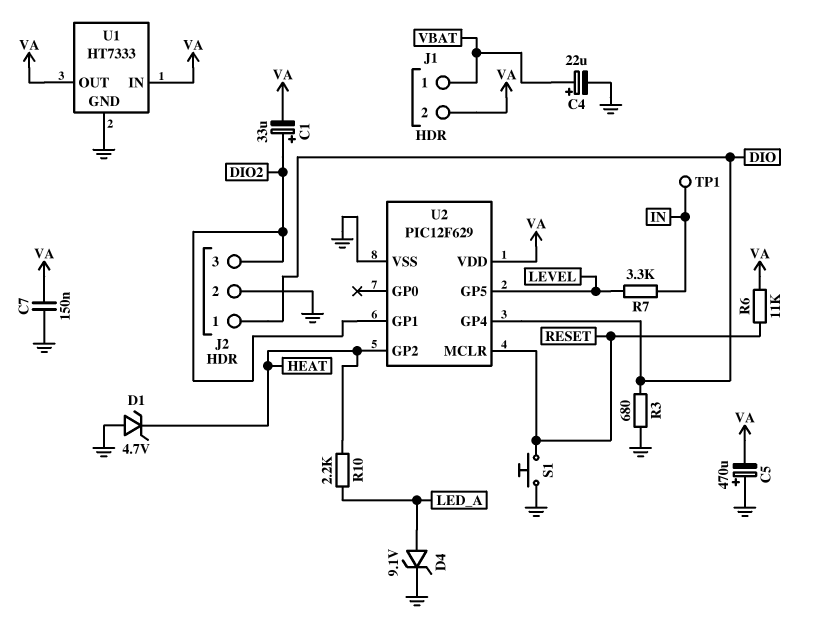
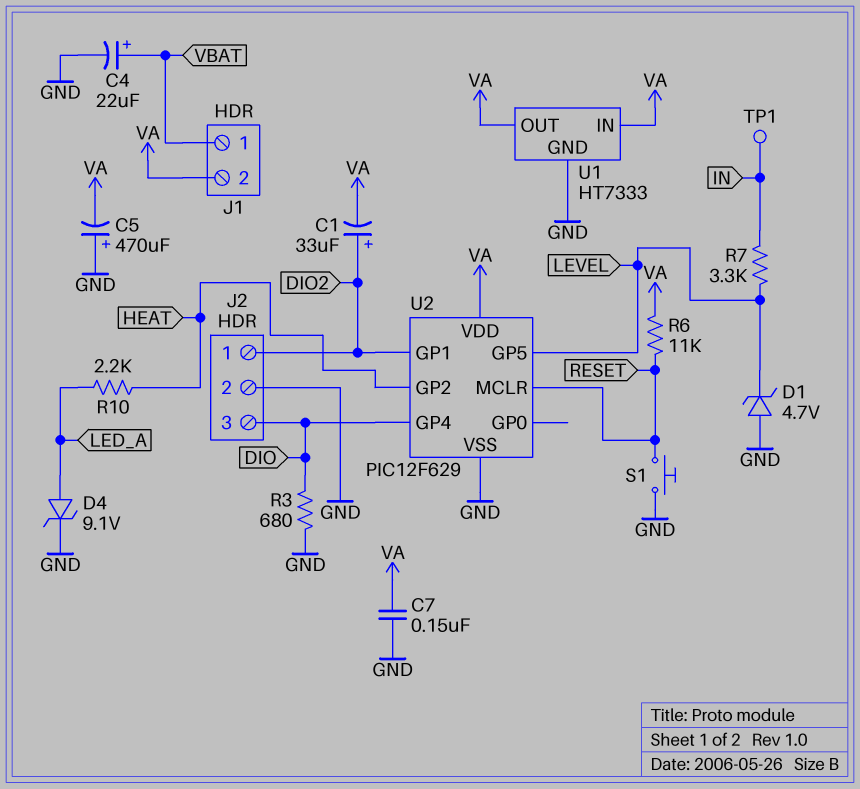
D1: zener 4.7V (A GND, K HEAT) -> zener 4.7V (A GND, K LEVEL)
J2 pin 1: DIO -> DIO2
J2 pin 3: DIO2 -> DIO

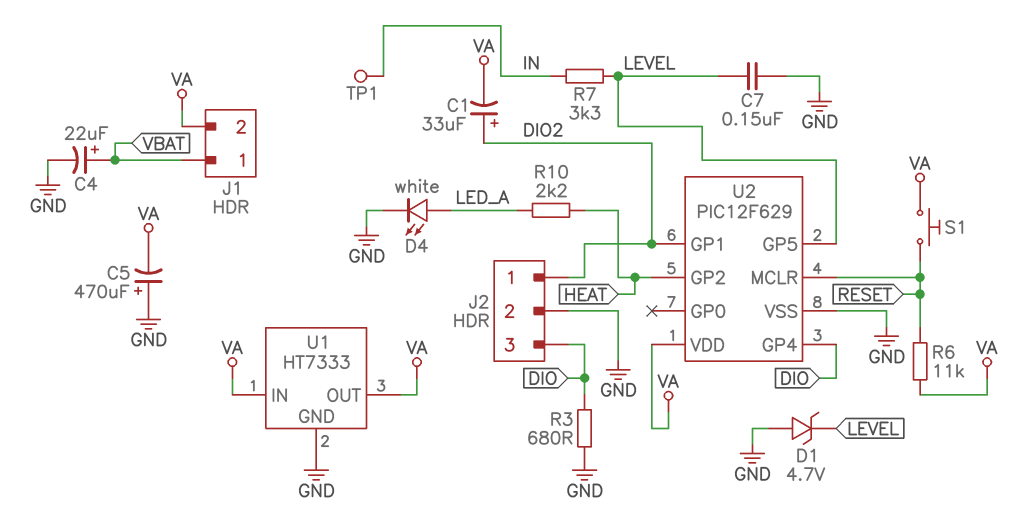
C7: 150nF (GND, VA) -> 150nF (GND, LEVEL)
D4: zener 9.1V (A LED_A, K GND) -> LED white (A LED_A, K GND)
S1: button (GND, RESET) -> button (RESET, VA)

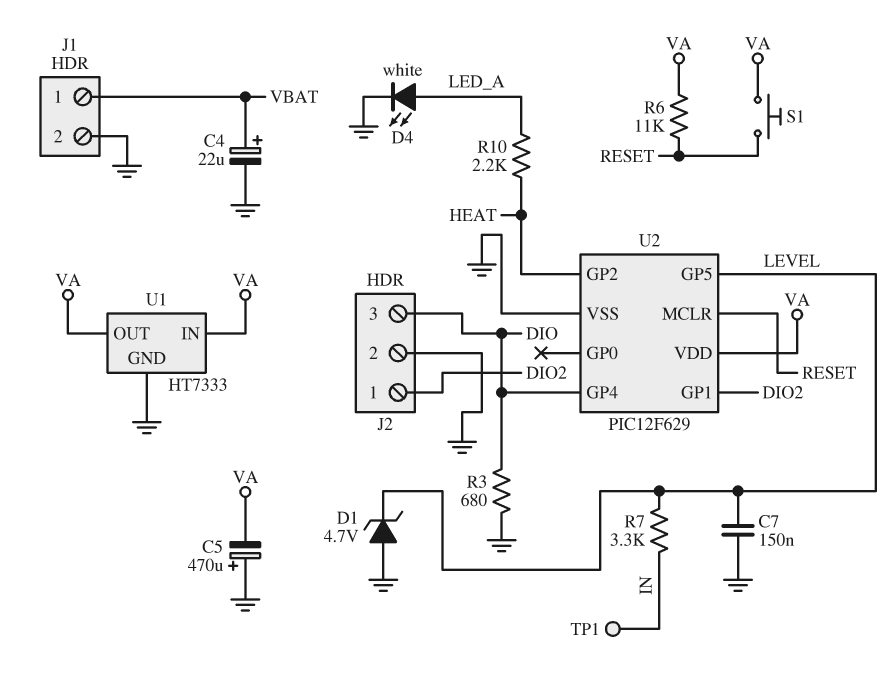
C1: 33uF (plus DIO2, minus VA) -> none
J1 pin 2: VA -> GND

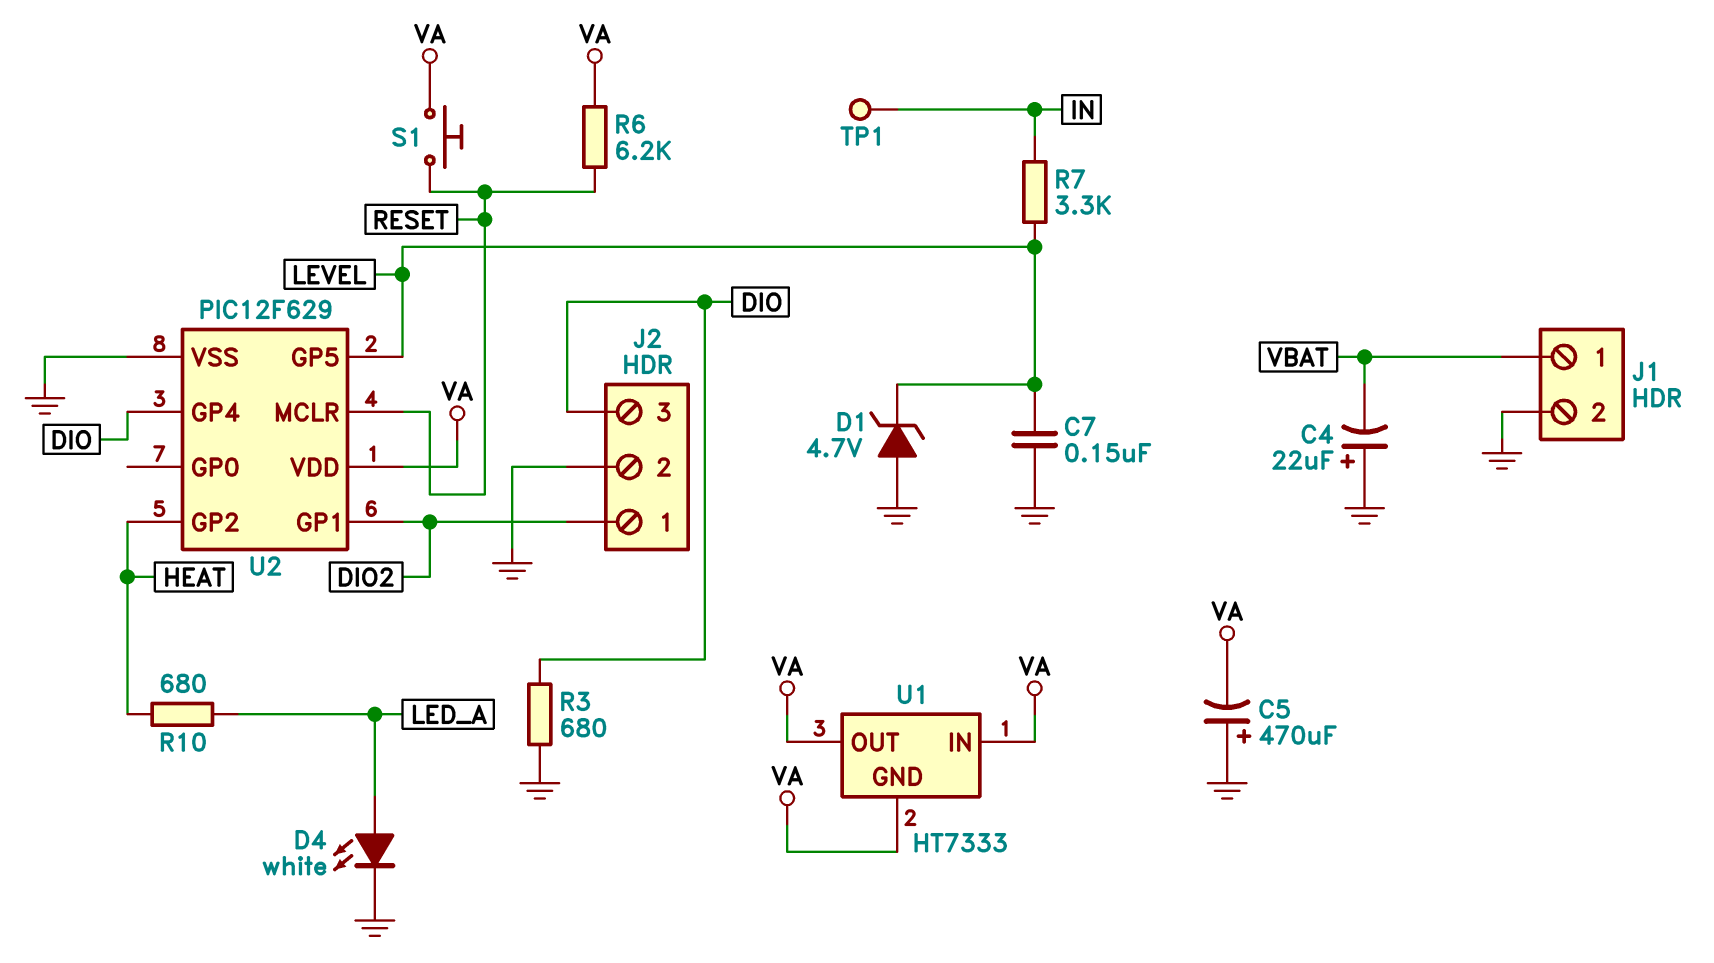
C4: 22uF (plus VBAT, minus GND) -> 22uF (plus GND, minus VBAT)
R6: 11k (RESET, VA) -> 6.2k (RESET, VA)
R10: 2.2k (HEAT, LED_A) -> 680 (HEAT, LED_A)
U1 pin GND: GND -> VA

